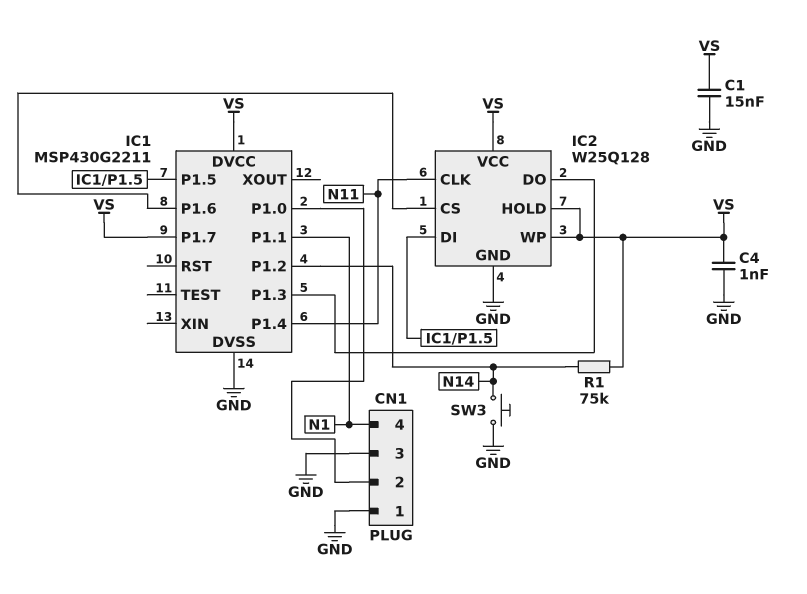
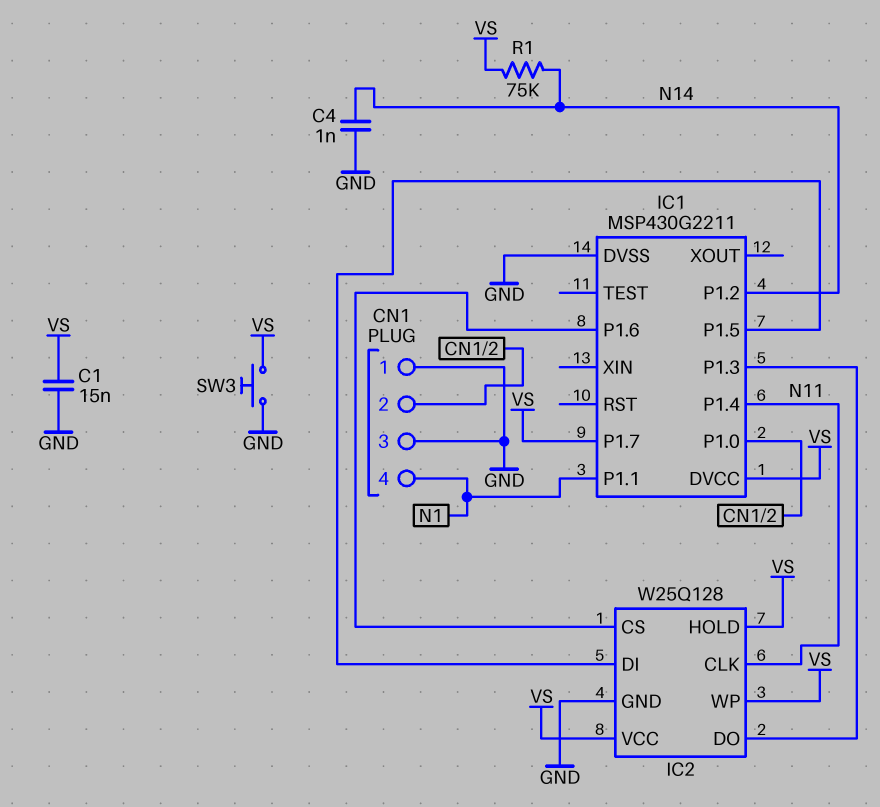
C4: 1nF (GND, VS) -> 1nF (GND, N14)
SW3: button (GND, N14) -> button (GND, VS)

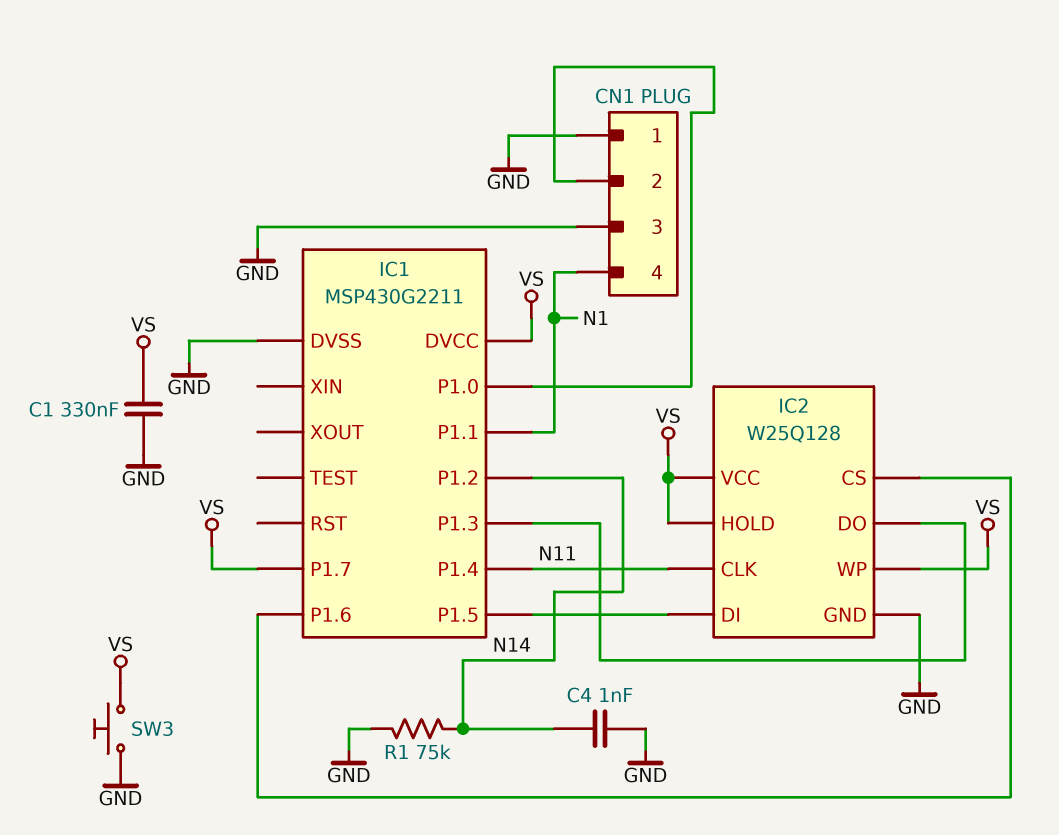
C1: 15nF (GND, VS) -> 330nF (GND, VS)
R1: 75k (N14, VS) -> 75k (GND, N14)

